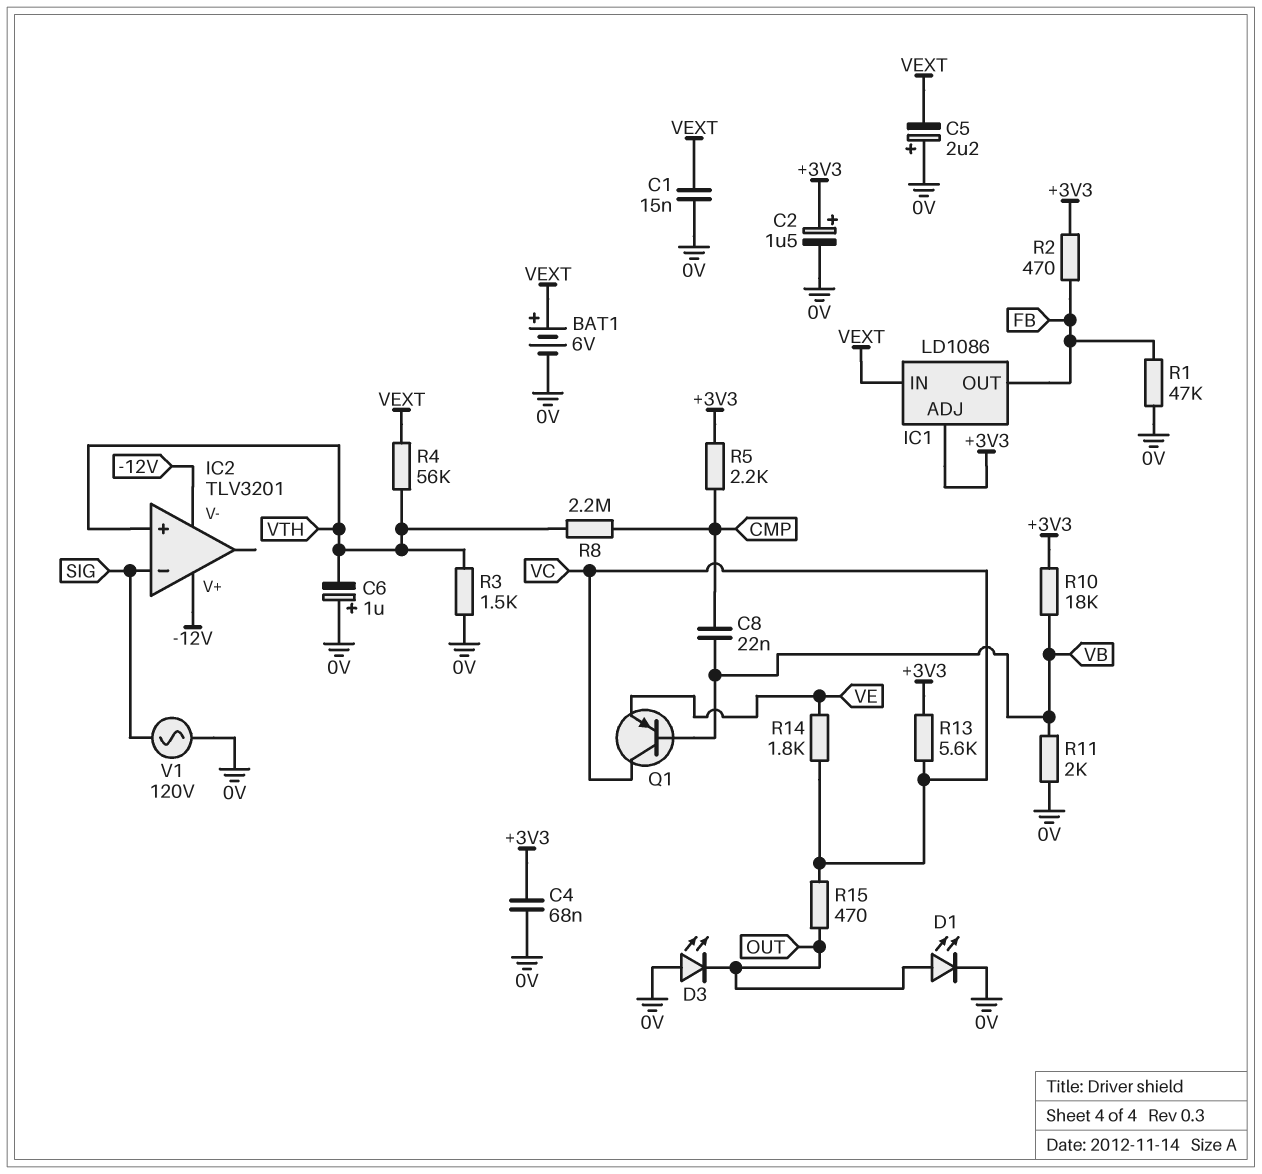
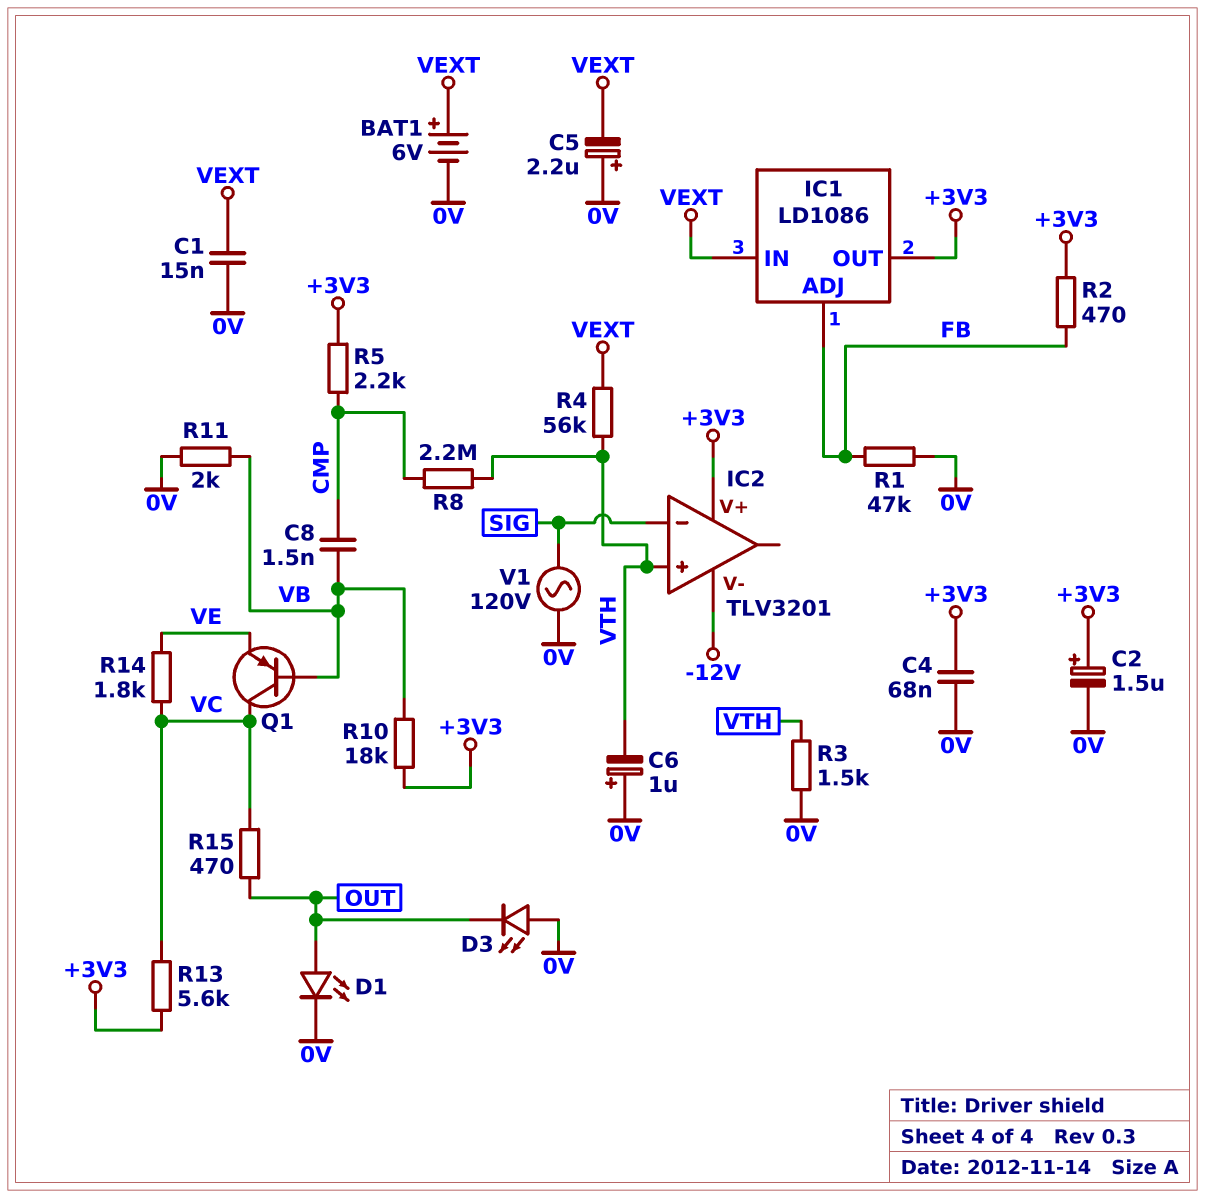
C8: 22nF (CMP, VB) -> 1.5nF (CMP, VB)
IC1 pin ADJ: +3V3 -> FB
IC1 pin OUT: FB -> +3V3
IC2 pin V+: -12V -> +3V3

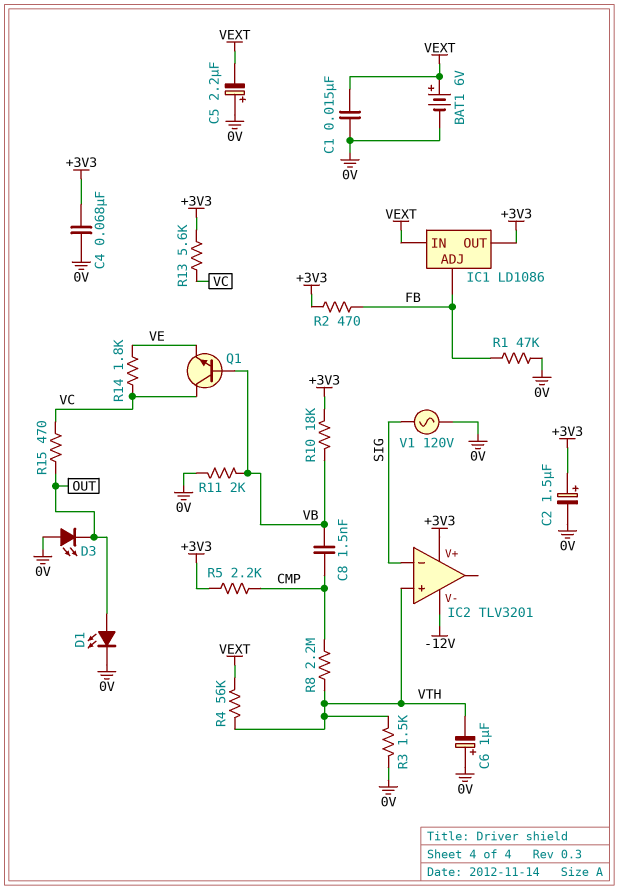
Q1: PNP (B VB, C VC, E VE) -> NPN (B VB, C VC, E VE)

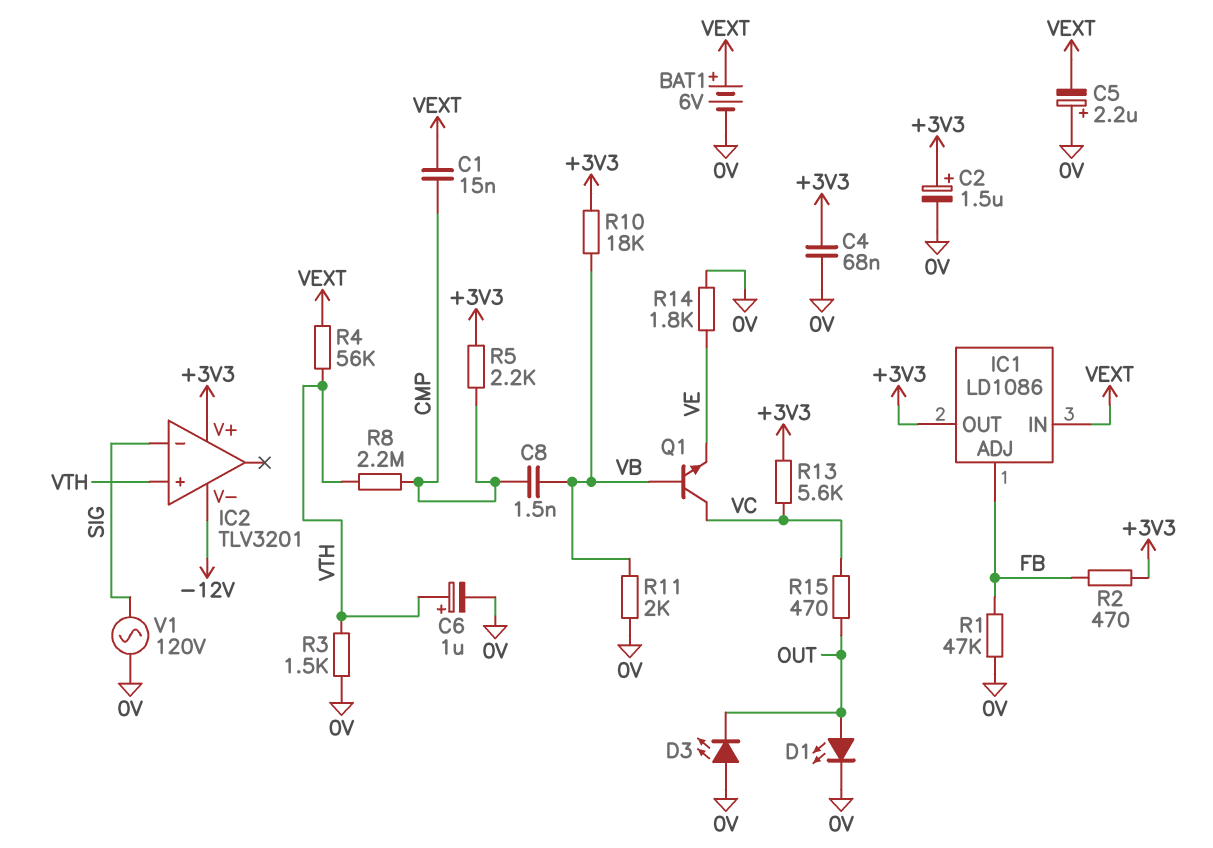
C1: 15nF (0V, VEXT) -> 15nF (CMP, VEXT)
C6: 1uF (plus 0V, minus VTH) -> 1uF (plus VTH, minus 0V)
R14: 1.8k (VC, VE) -> 1.8k (0V, VE)

